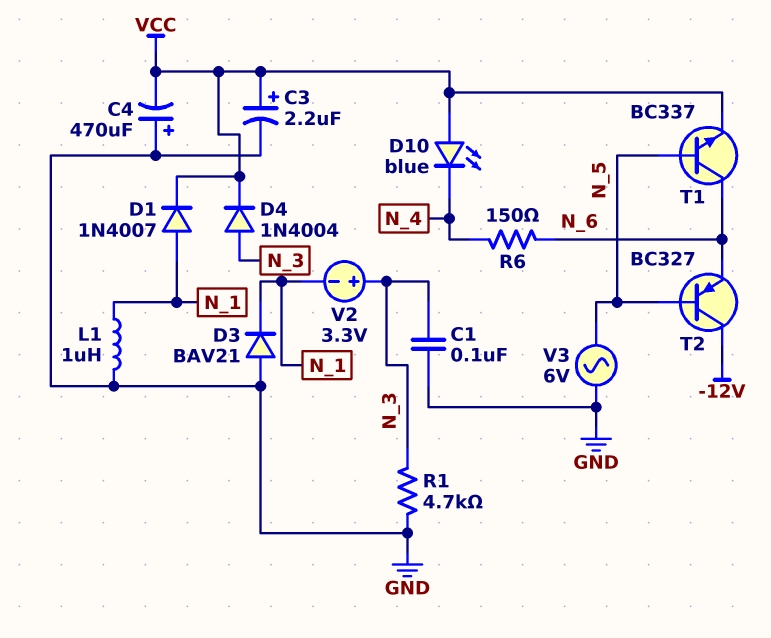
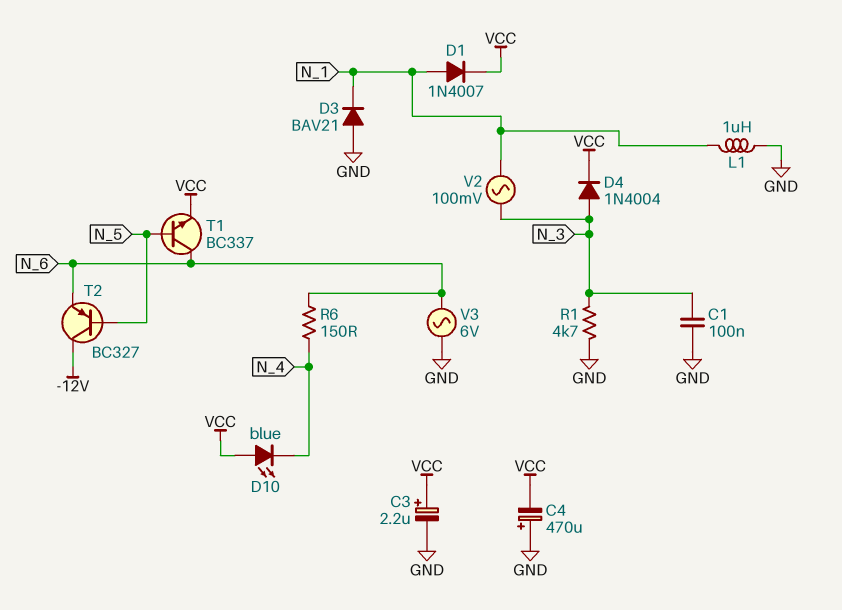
V2: 3.3V (plus N_3, minus N_1) -> AC 100mV (N_1, N_3)
V3: AC 6V (GND, N_5) -> AC 6V (GND, N_6)

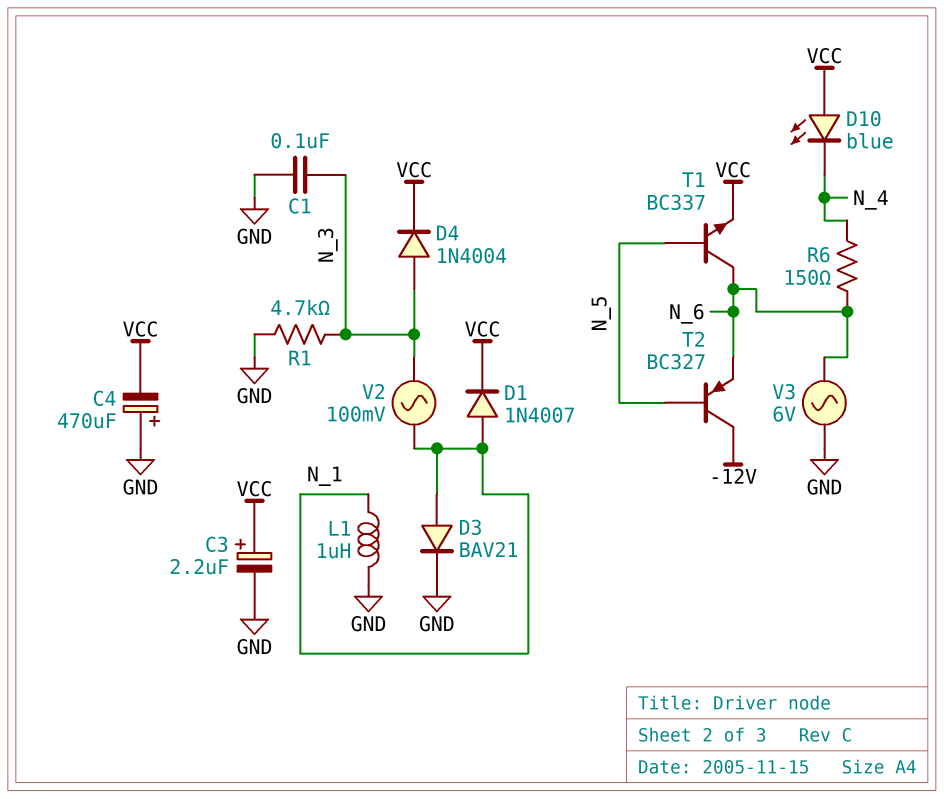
D3: diode BAV21 (A GND, K N_1) -> diode BAV21 (A N_1, K GND)

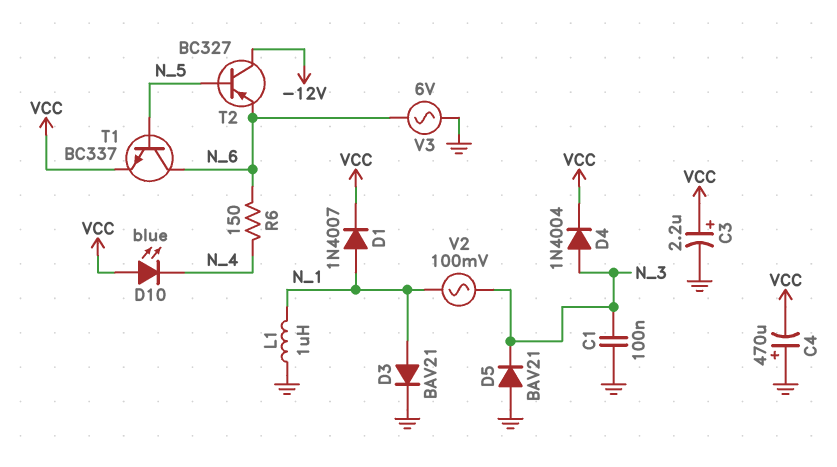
D5: none -> diode BAV21 (A GND, K N_3)
R1: 4.7k (GND, N_3) -> none

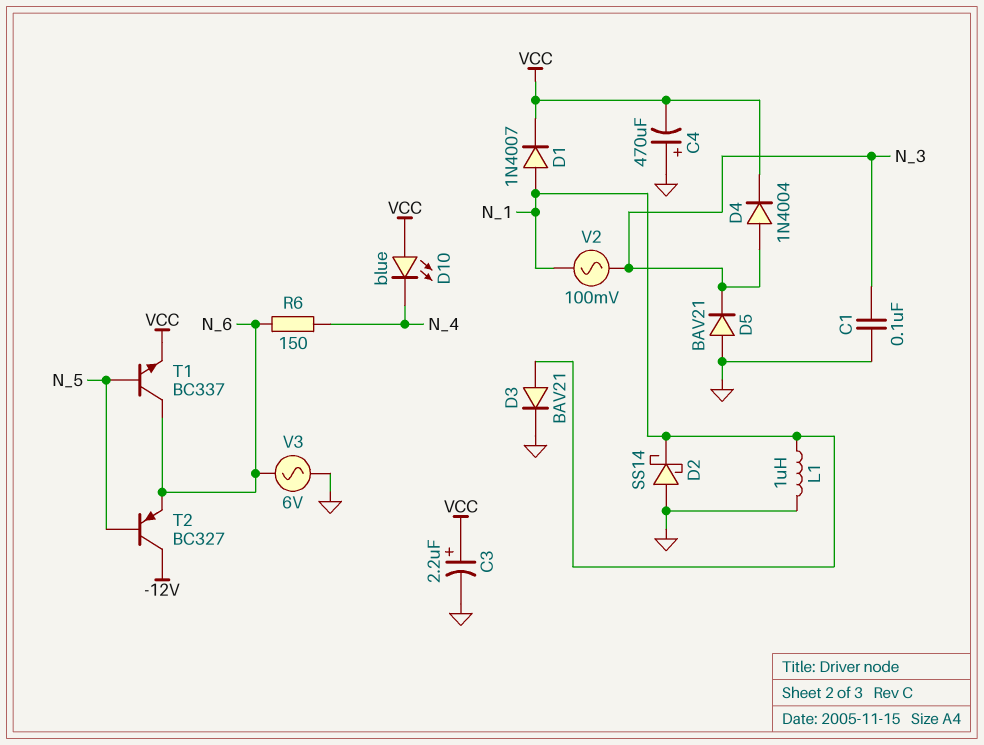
D2: none -> schottky SS14 (A GND, K N_1)

